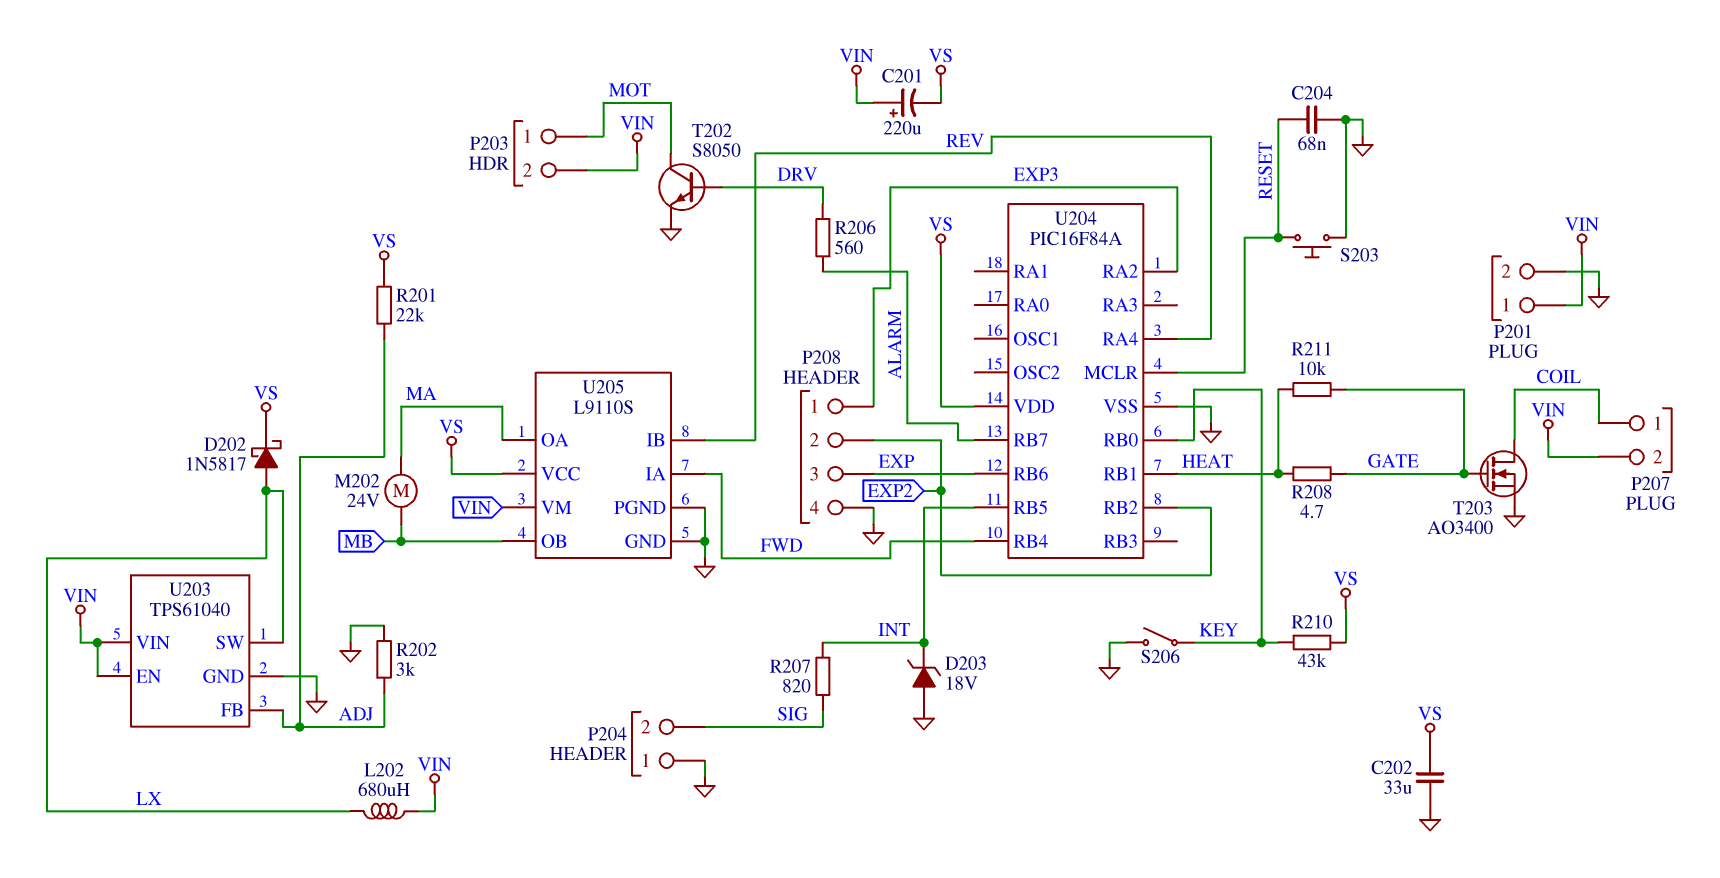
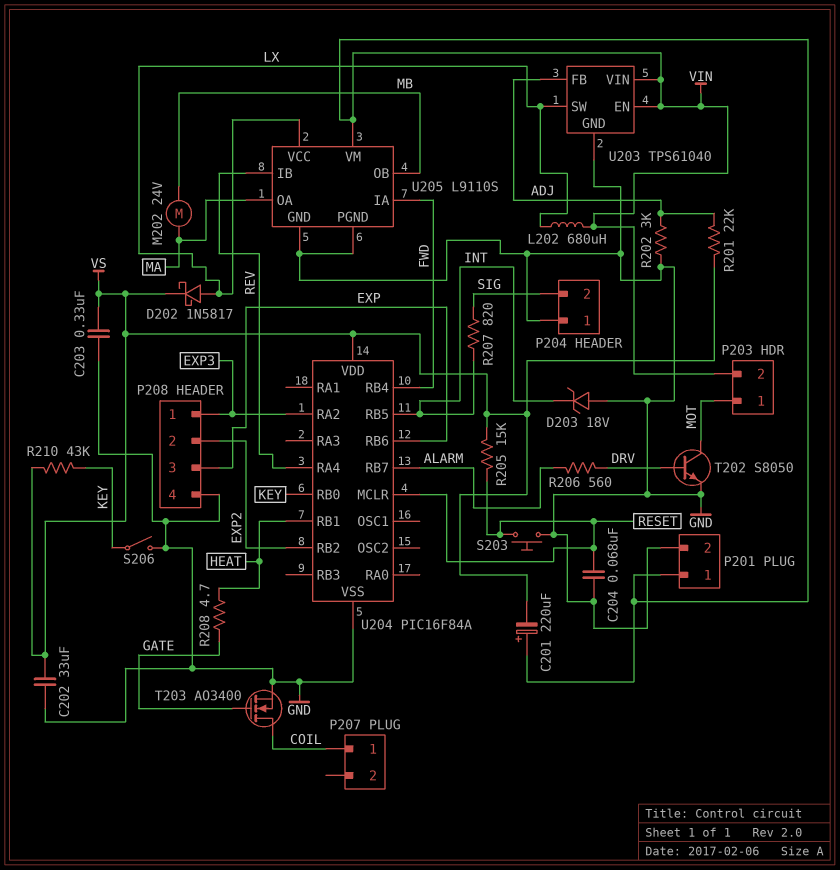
C203: none -> 330nF (GND, VS)
P207 pin 2: VIN -> none
R205: none -> 15k (RESET, VS)
R211: 10k (GATE, HEAT) -> none
U205 pin VCC: VS -> LX

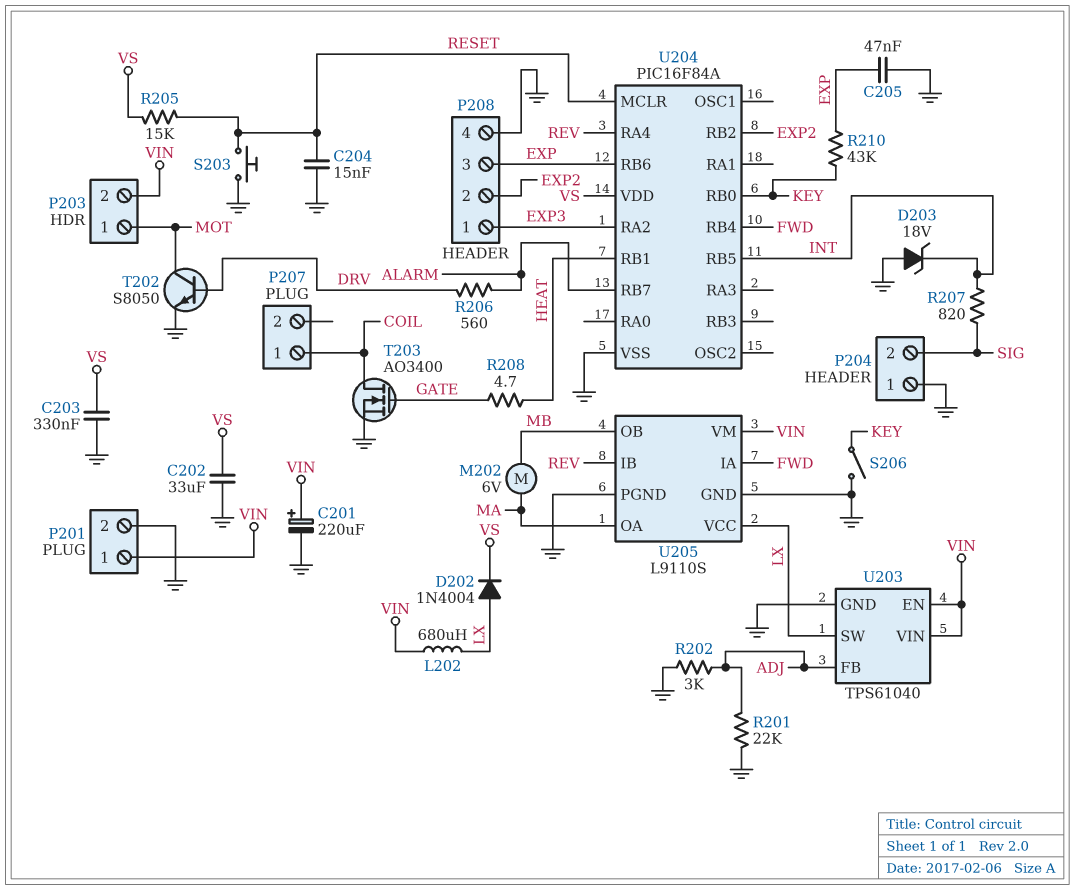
C201: 220uF (plus VIN, minus VS) -> 220uF (plus VIN, minus GND)
C204: 68nF (GND, RESET) -> 15nF (GND, RESET)
C205: none -> 47nF (EXP, GND)
D202: schottky 1N5817 (A LX, K VS) -> diode 1N4004 (A LX, K VS)
M202: motor 24V (MA, MB) -> motor 6V (MA, MB)
R201: 22k (ADJ, VS) -> 22k (ADJ, GND)
R210: 43k (KEY, VS) -> 43k (EXP, KEY)

